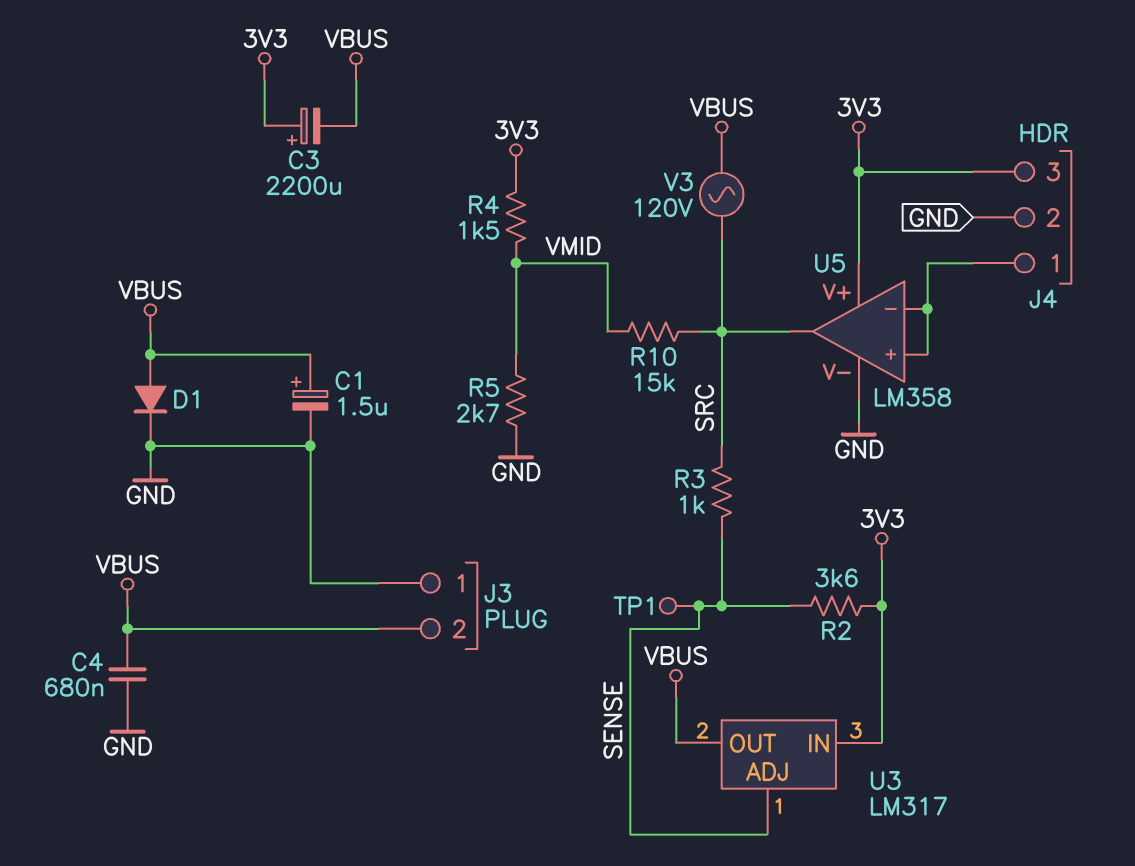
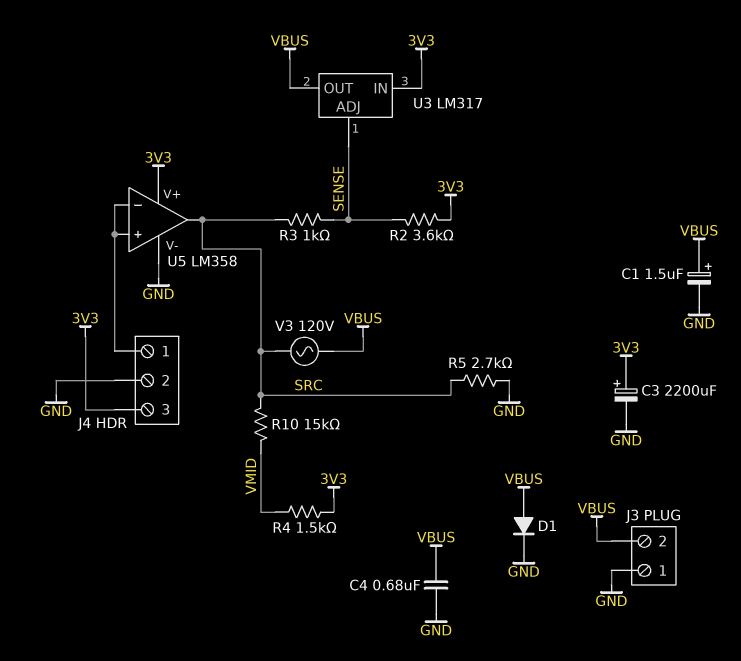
C3: 2200uF (plus 3V3, minus VBUS) -> 2200uF (plus 3V3, minus GND)
R5: 2.7k (GND, VMID) -> 2.7k (GND, SRC)
TP1: test point (SENSE) -> none

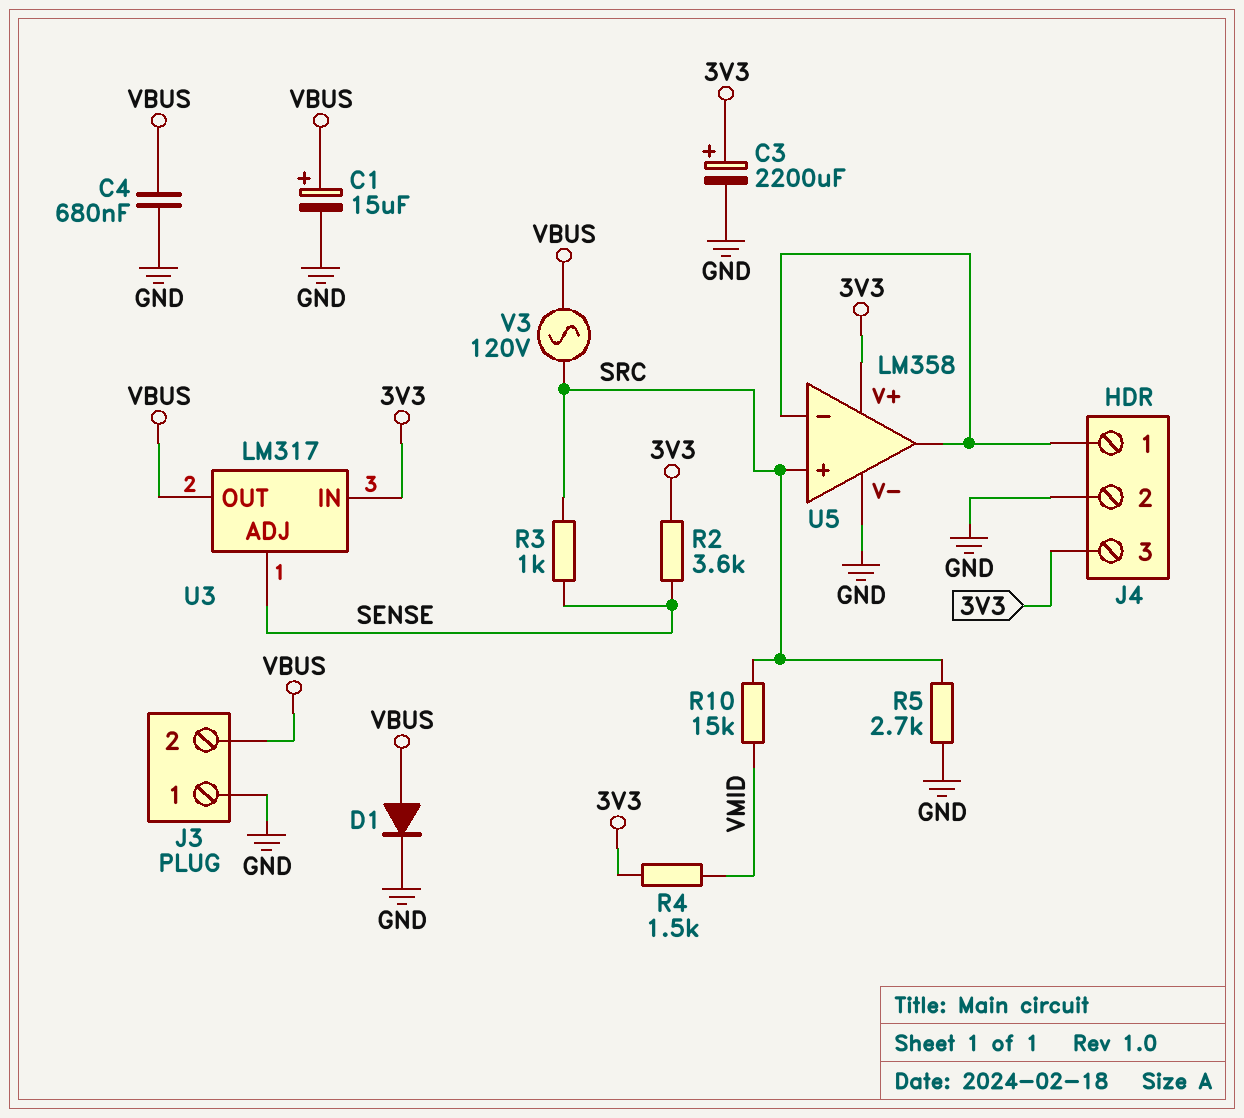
C1: 1.5uF (plus VBUS, minus GND) -> 15uF (plus VBUS, minus GND)
U5 pin in+: J4/1 -> SRC
U5 pin out: SRC -> J4/1

